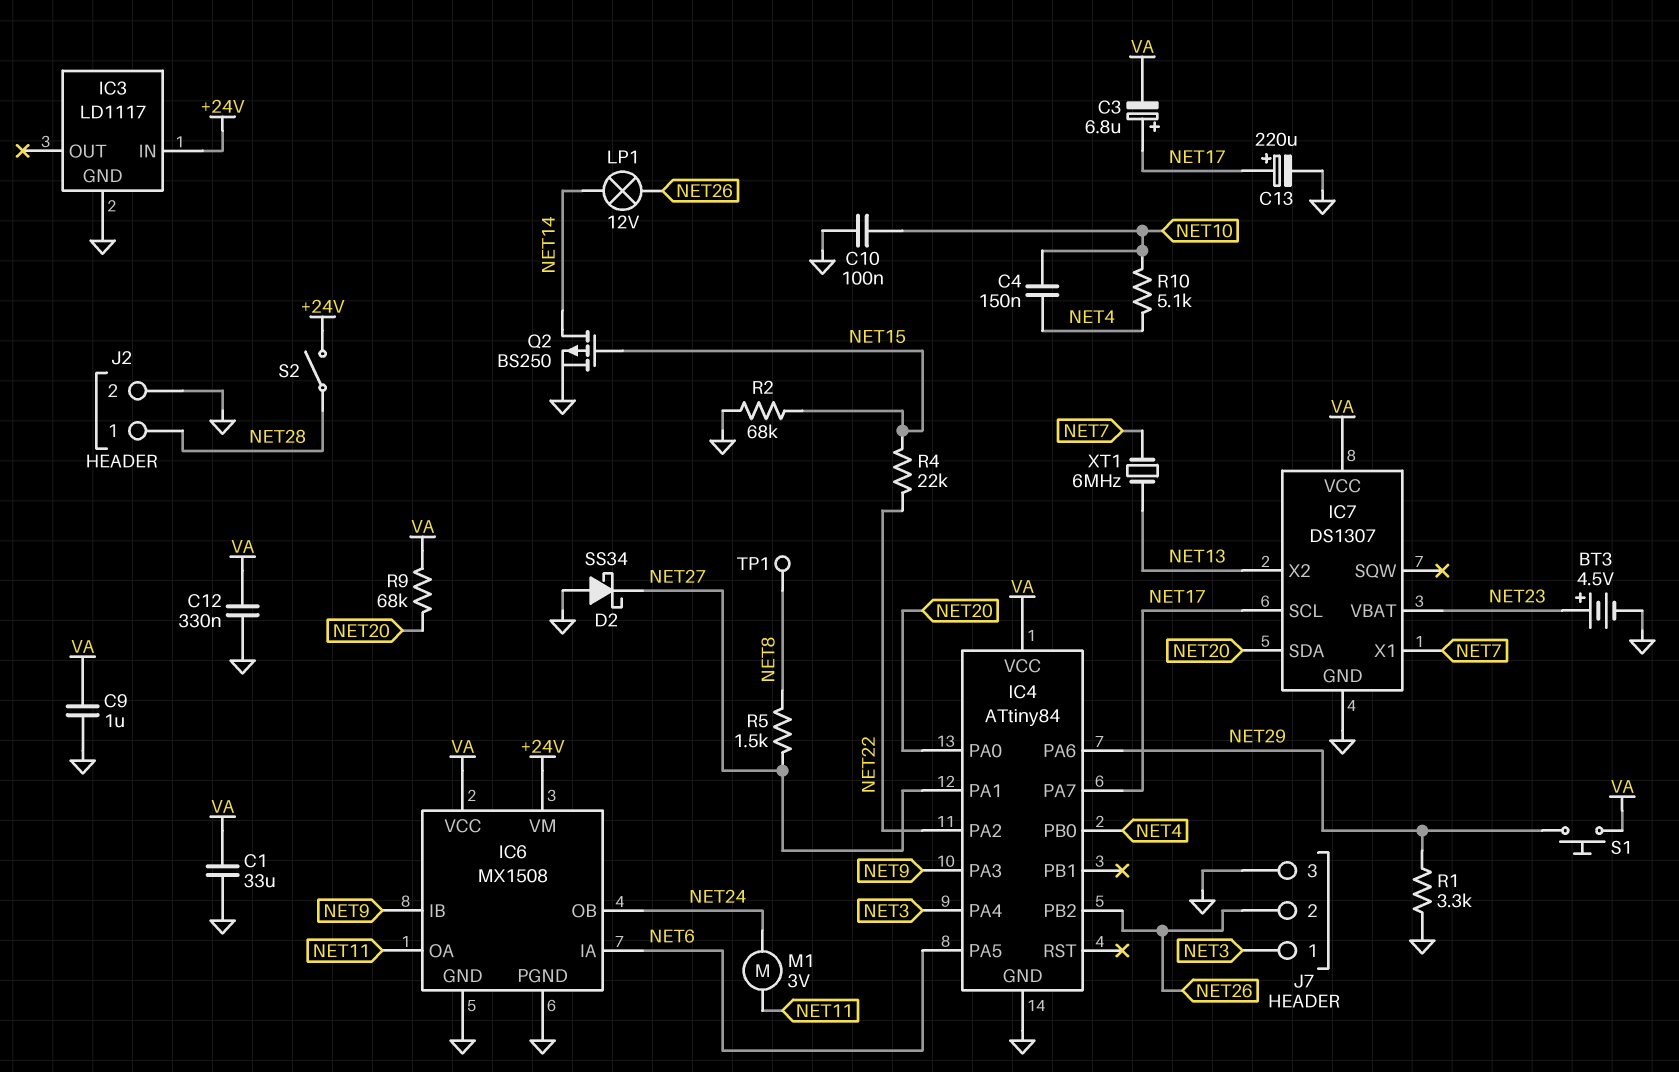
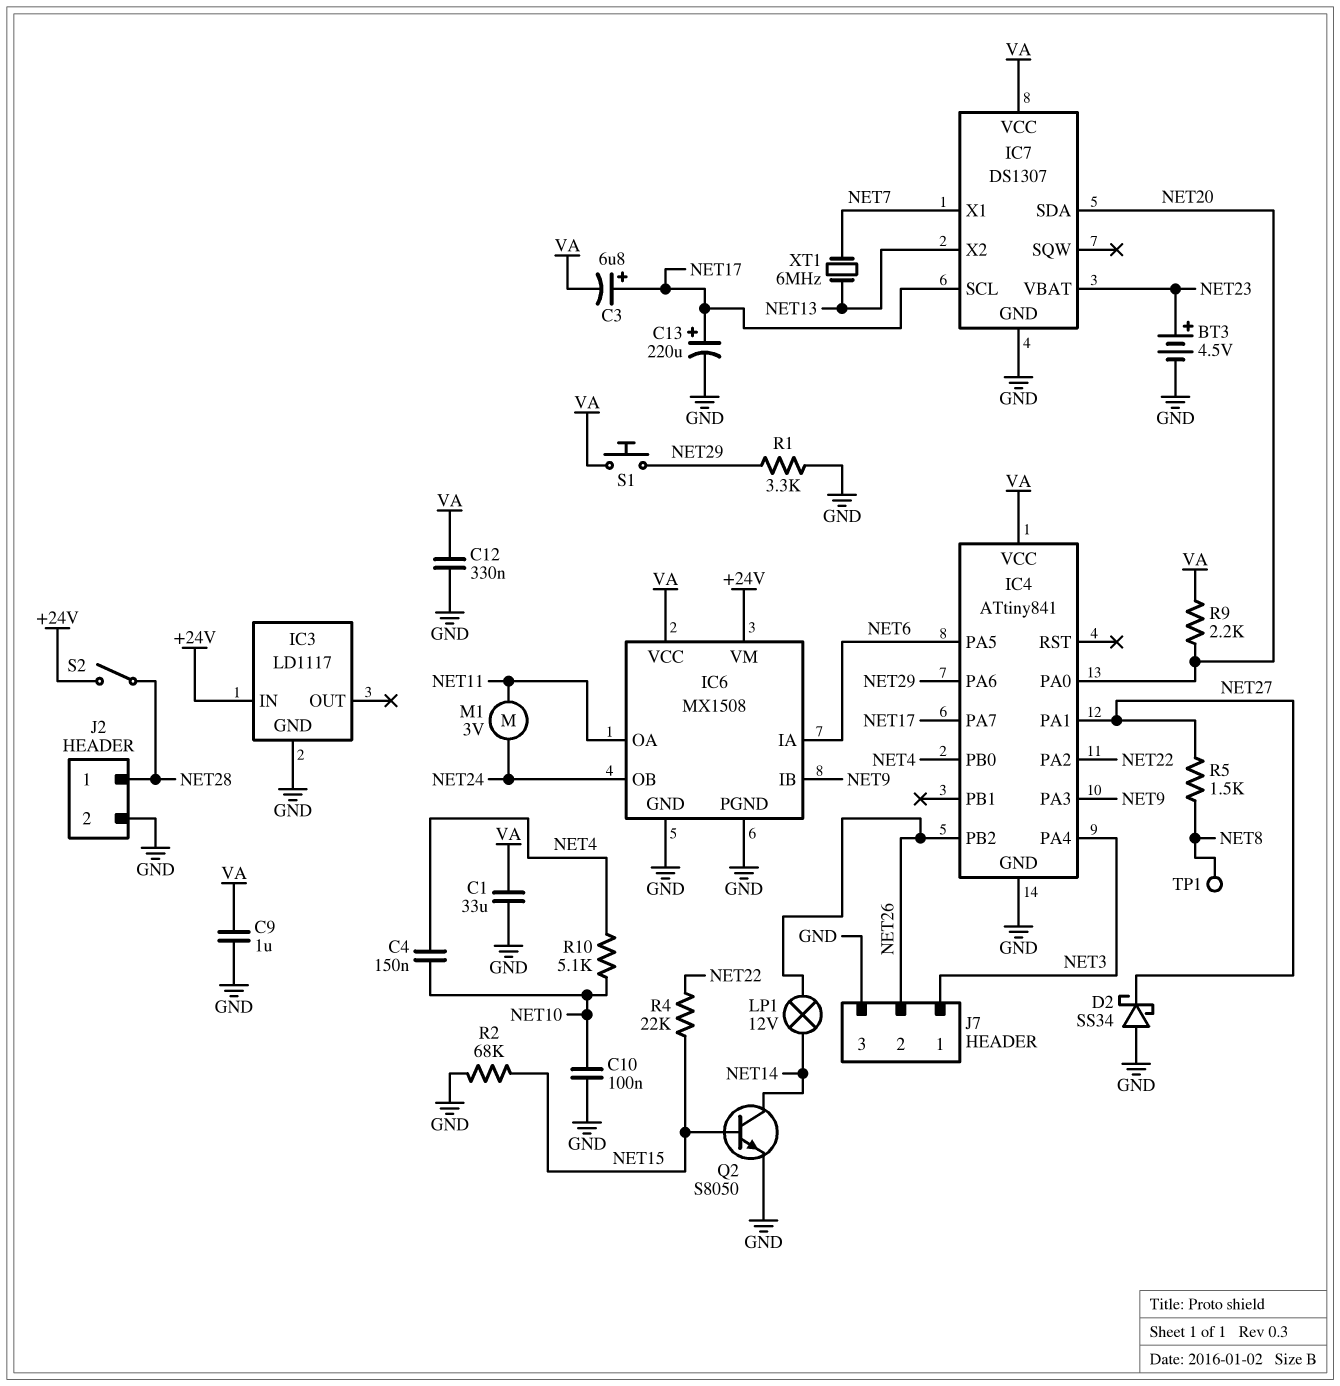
IC4: ATtiny84 -> ATtiny841
Q2: PMOS BS250 (G NET15, D NET14, S GND) -> NPN S8050 (B NET15, C NET14, E GND)
R9: 68k (NET20, VA) -> 2.2k (NET20, VA)

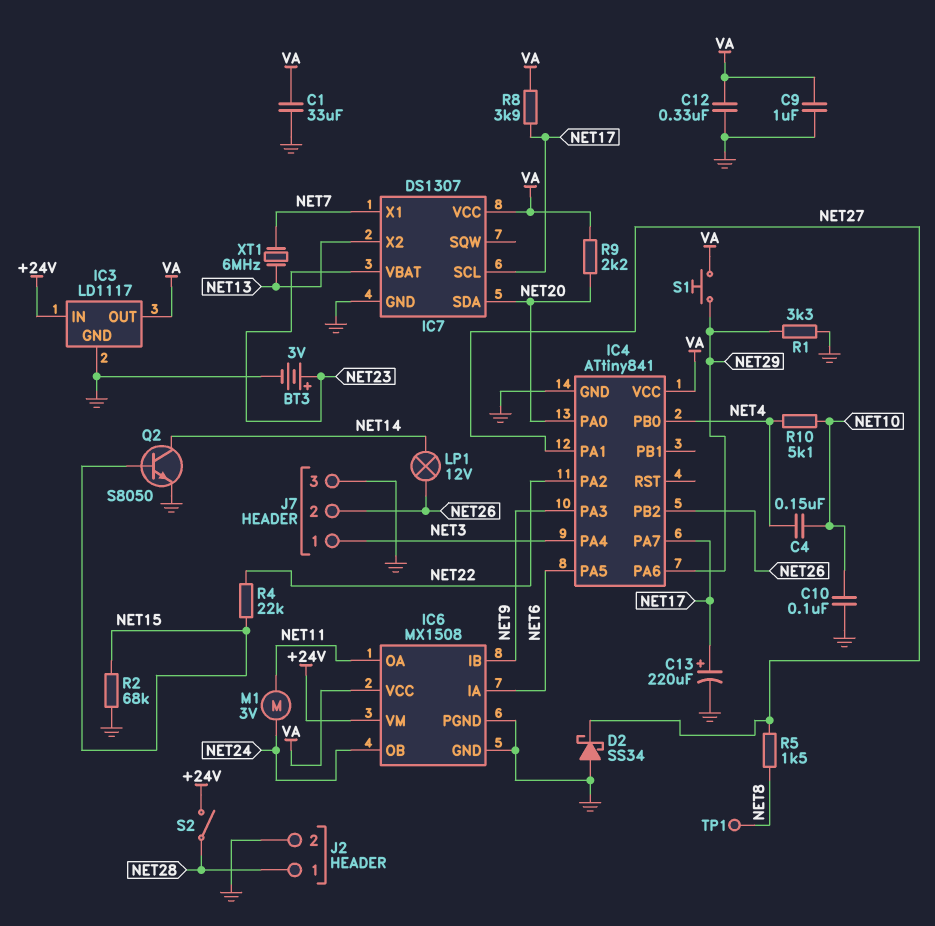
BT3: 4.5V (plus NET23, minus GND) -> 3V (plus NET23, minus GND)
C3: 6.8uF (plus NET17, minus VA) -> none
IC3 pin OUT: none -> VA
R8: none -> 3.9k (NET17, VA)

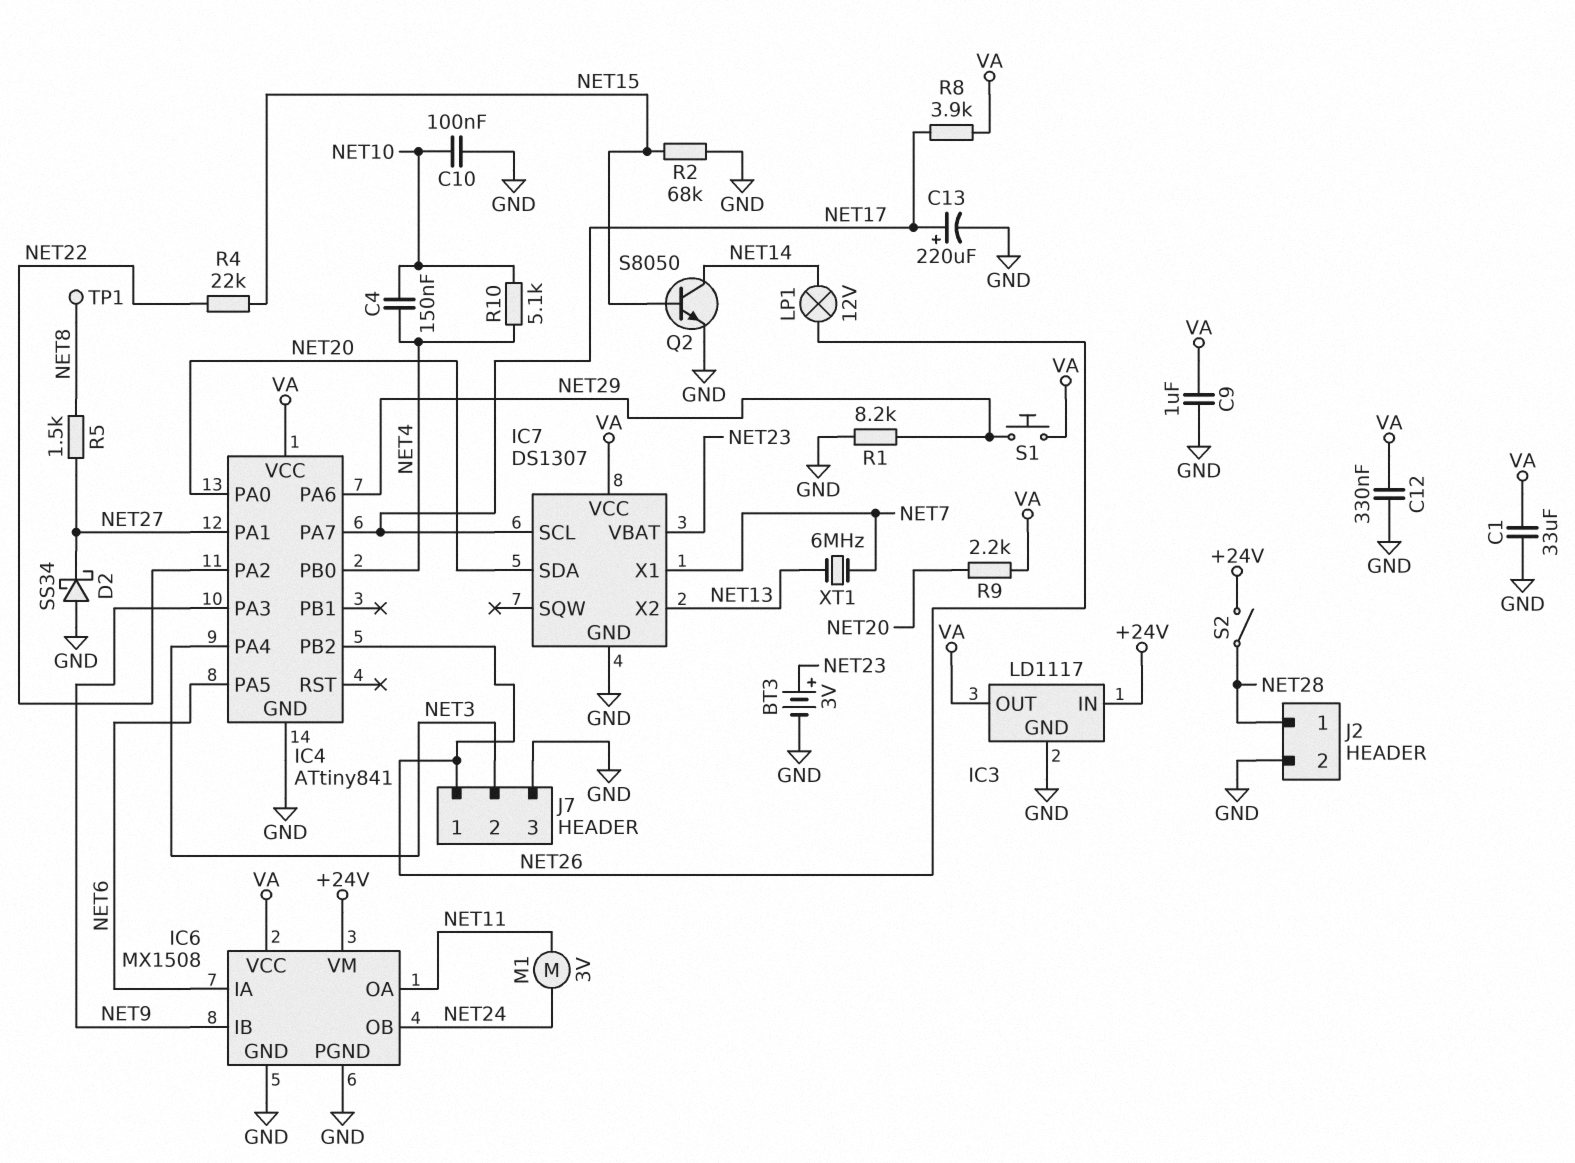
J7 pin 1: NET3 -> NET26
J7 pin 2: NET26 -> NET3
R1: 3.3k (GND, NET29) -> 8.2k (GND, NET29)

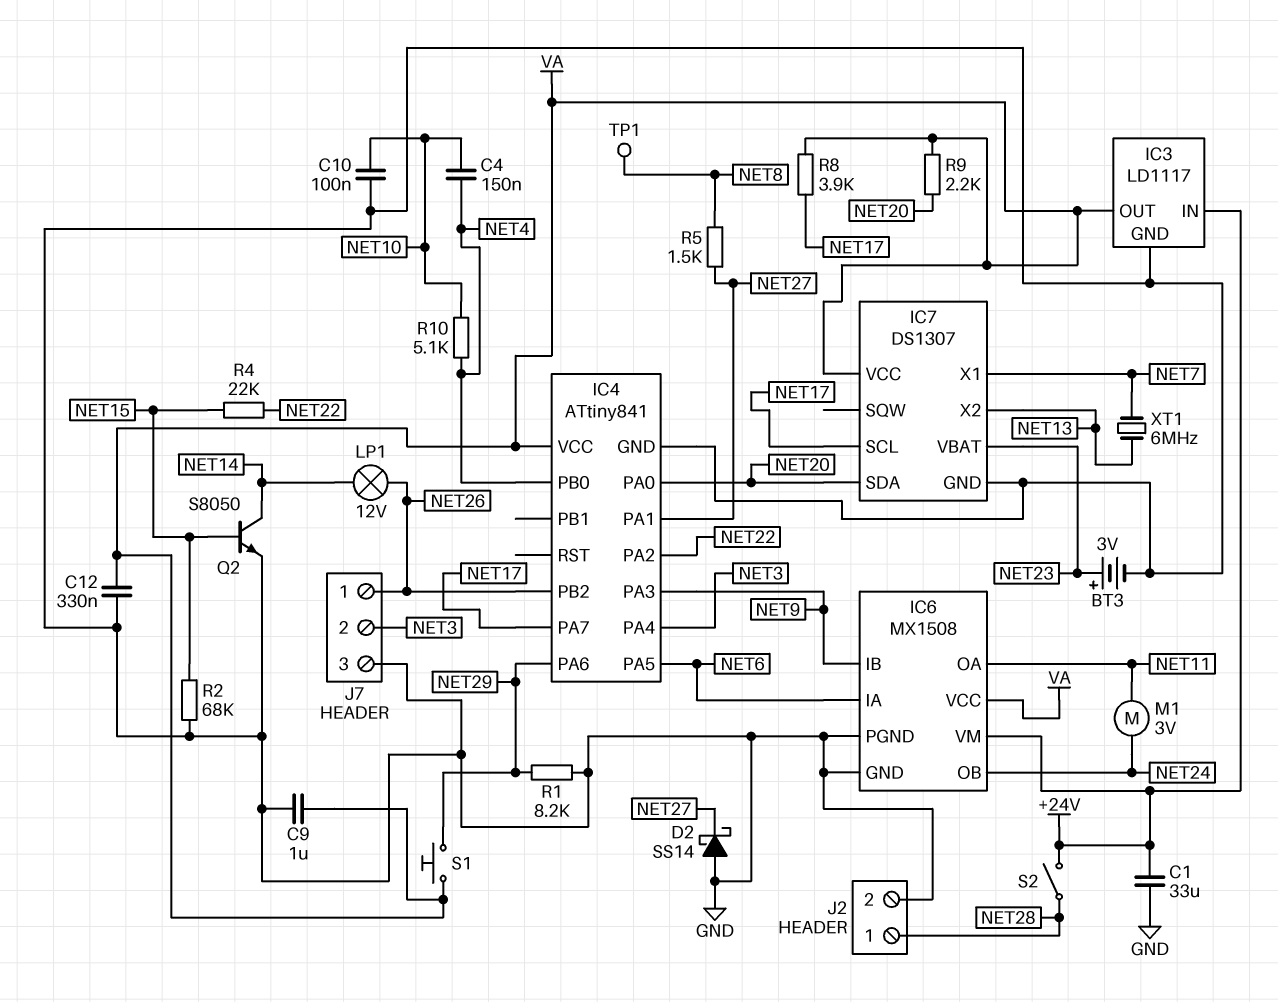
C1: 33uF (GND, VA) -> 33uF (+24V, GND)
C13: 220uF (plus NET17, minus GND) -> none
D2: schottky SS34 (A GND, K NET27) -> schottky SS14 (A GND, K NET27)

